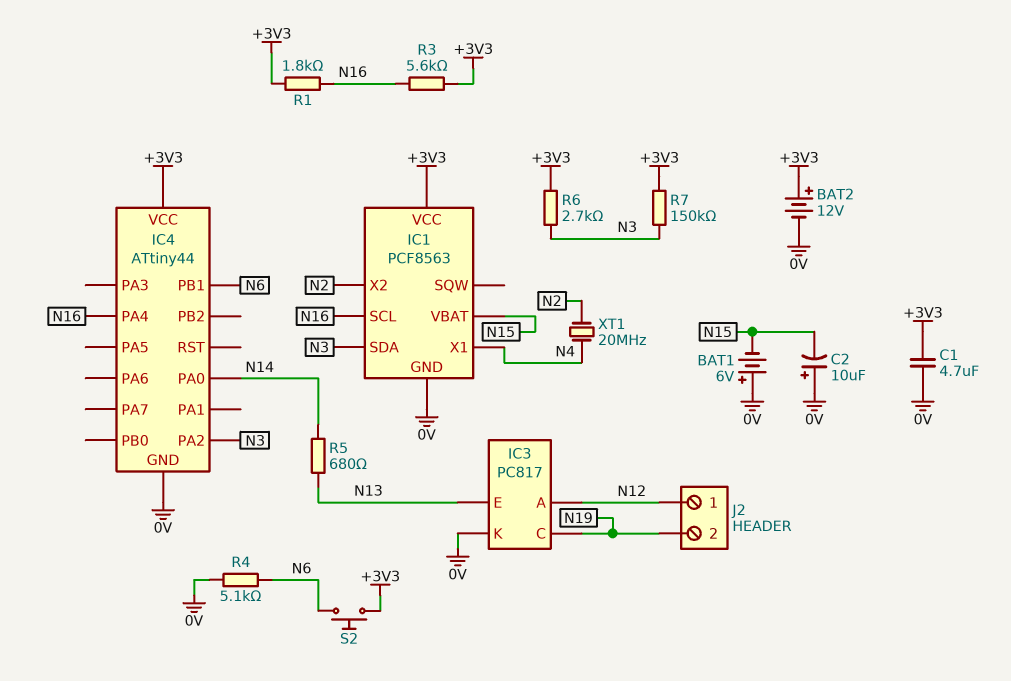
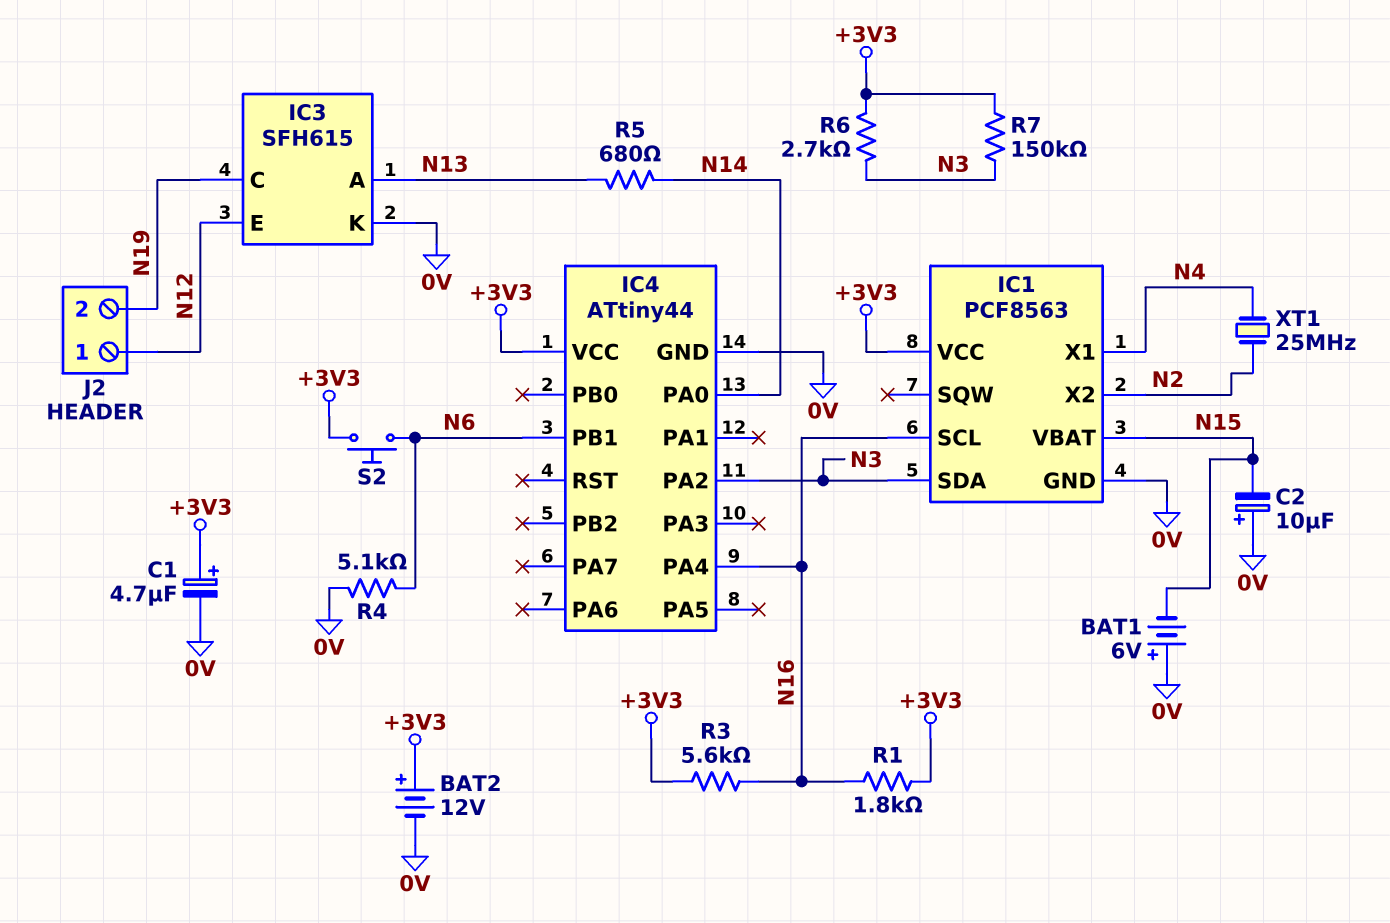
C1: 4.7uF (+3V3, 0V) -> 4.7uF (plus +3V3, minus 0V)
IC3: PC817 -> SFH615
IC3 pin A: N12 -> N13
IC3 pin E: N13 -> N12
XT1: 20MHz (N2, N4) -> 25MHz (N2, N4)

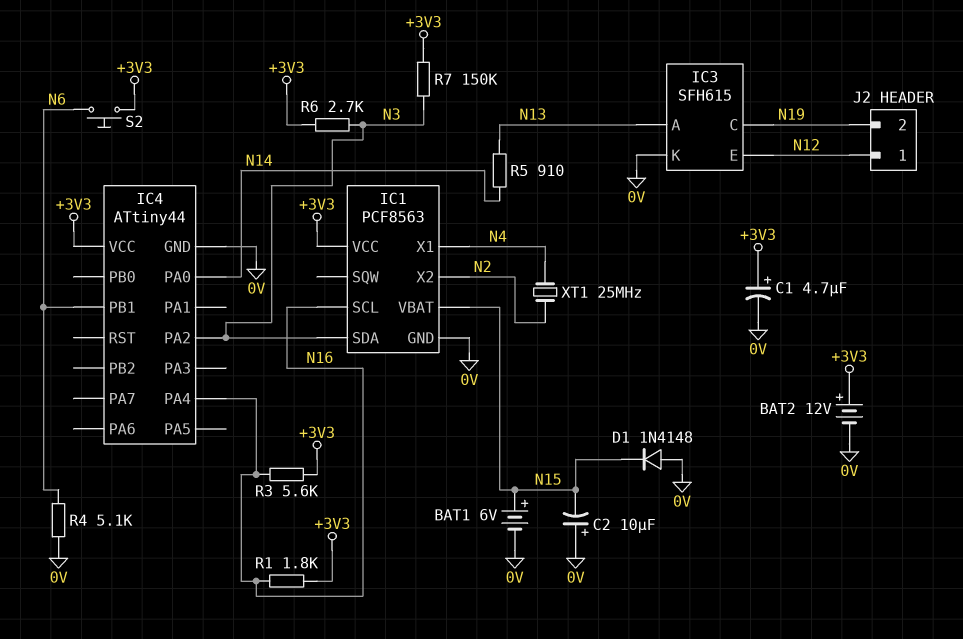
BAT1: 6V (plus 0V, minus N15) -> 6V (plus N15, minus 0V)
D1: none -> diode 1N4148 (A 0V, K N15)
R5: 680 (N13, N14) -> 910 (N13, N14)

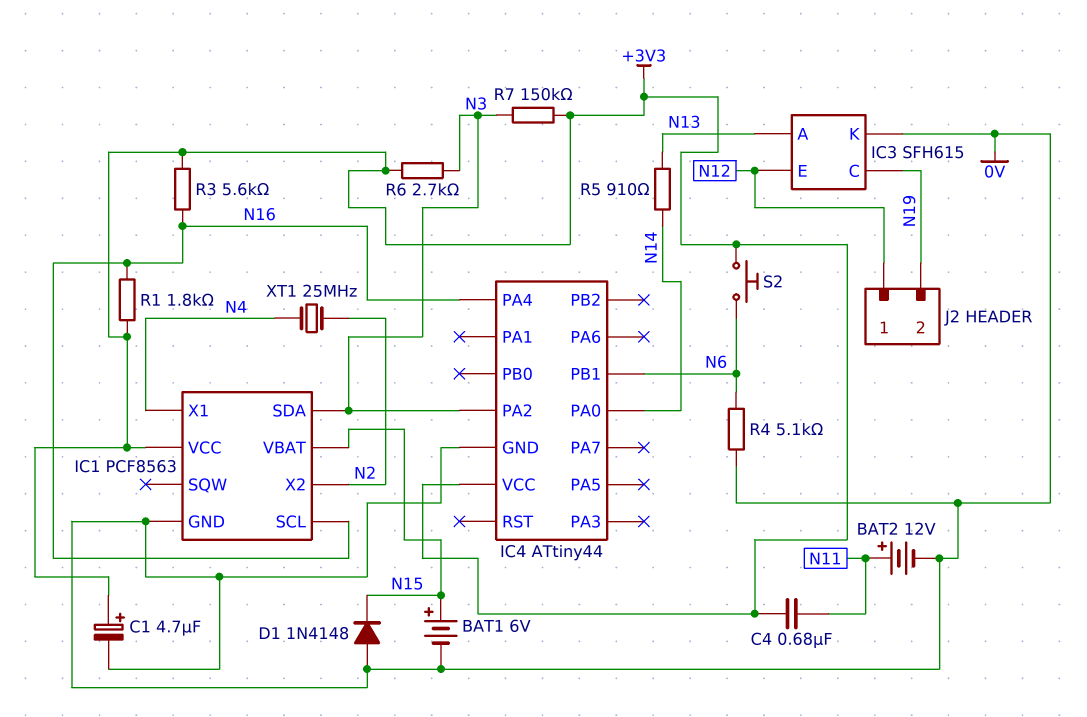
BAT2: 12V (plus +3V3, minus 0V) -> 12V (plus N11, minus 0V)
C2: 10uF (plus 0V, minus N15) -> none
C4: none -> 680nF (+3V3, N11)

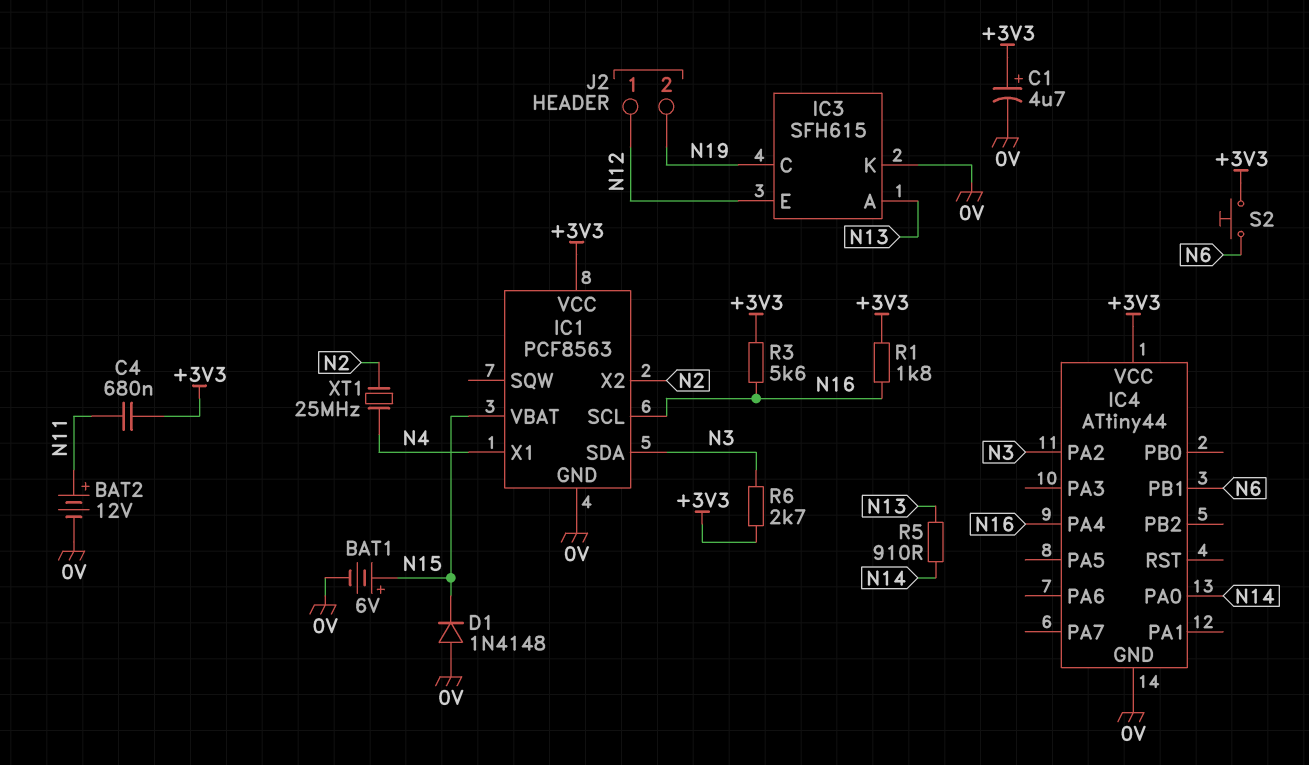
R4: 5.1k (0V, N6) -> none
R7: 150k (+3V3, N3) -> none

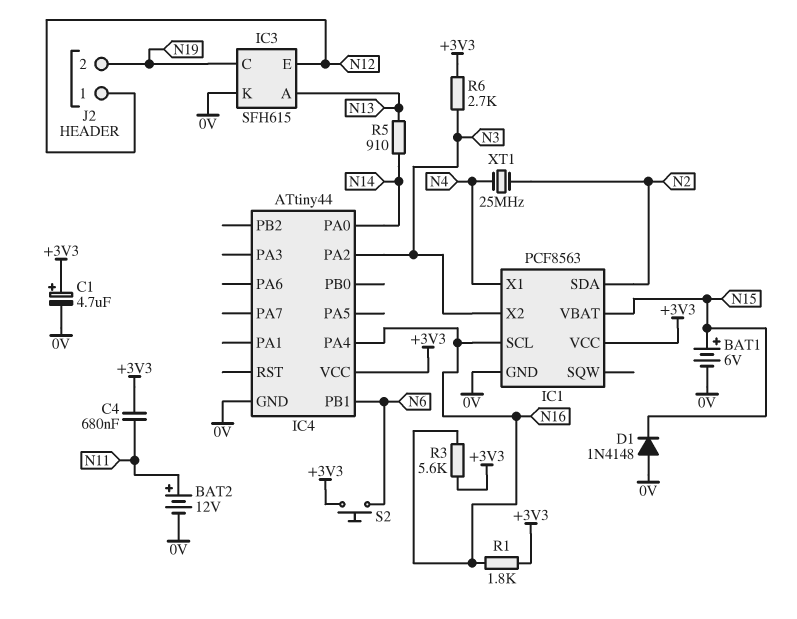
IC1 pin SDA: N3 -> N2
IC1 pin X2: N2 -> N3

